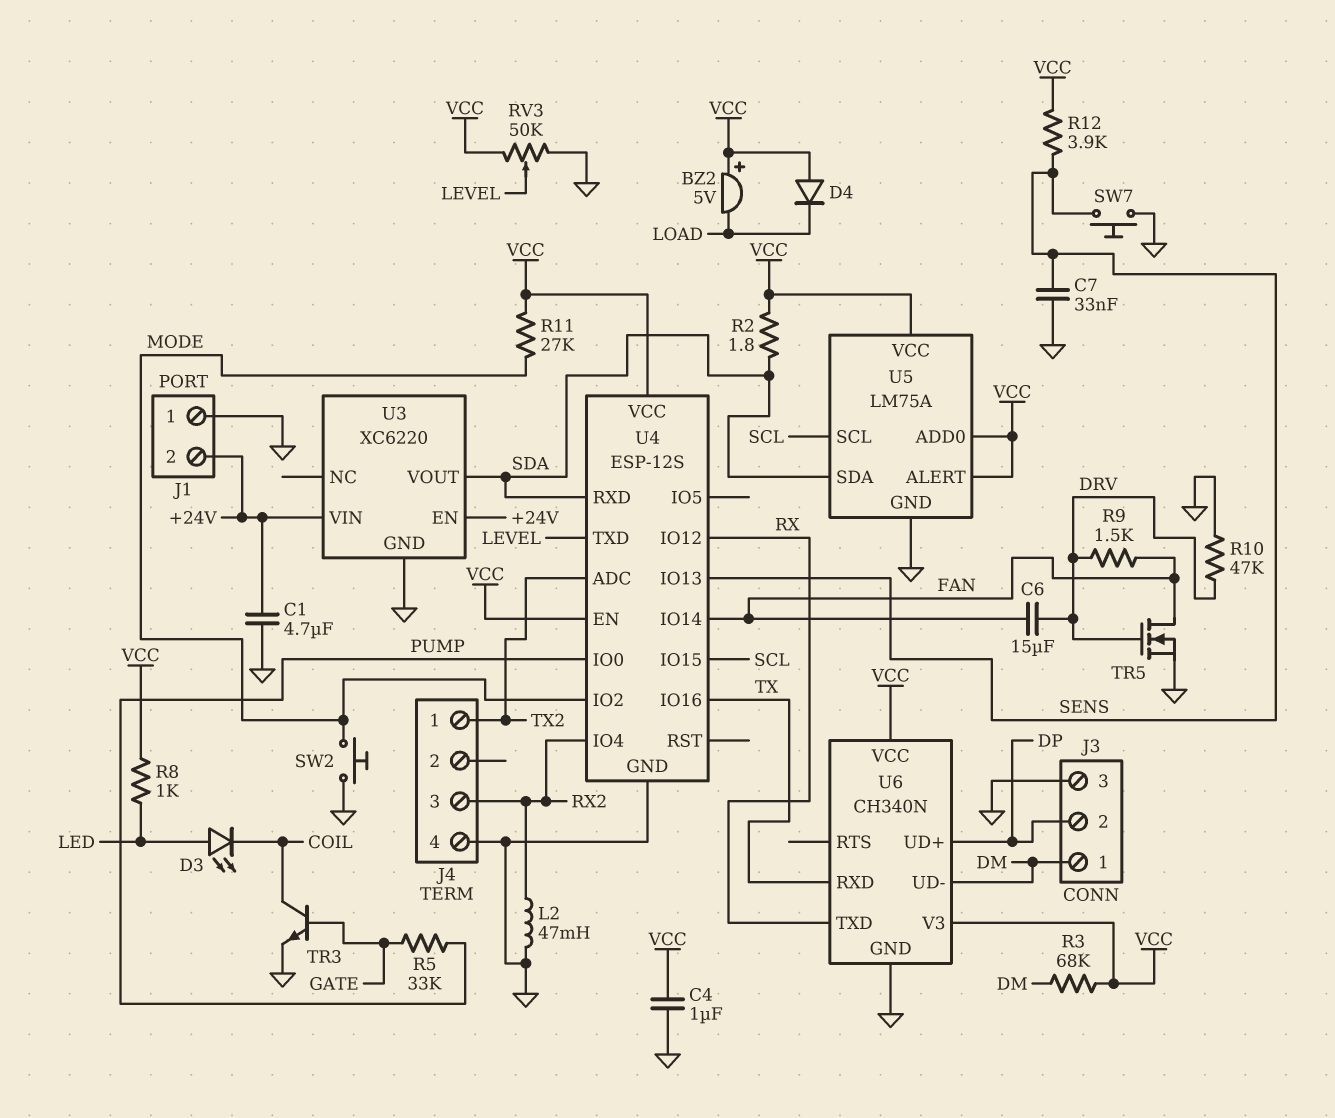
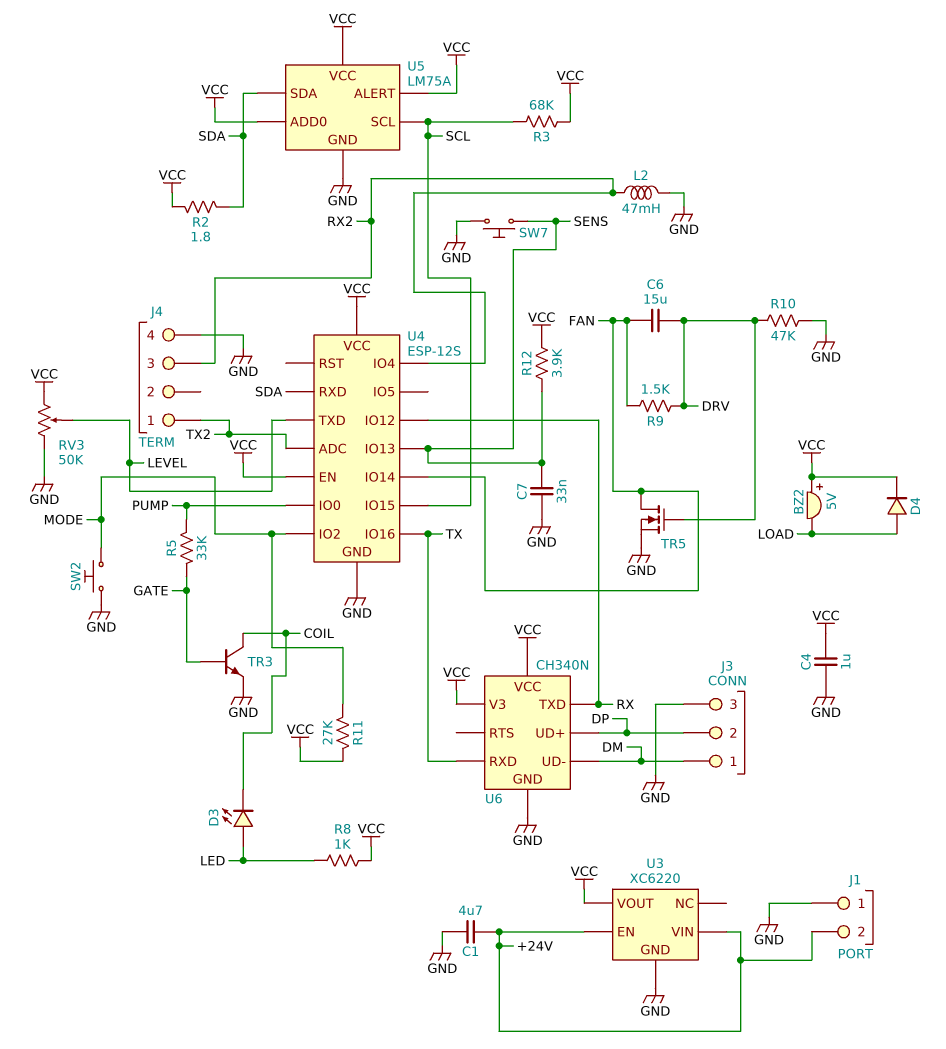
D4: diode (A VCC, K LOAD) -> diode (A LOAD, K VCC)
R3: 68k (DM, VCC) -> 68k (SCL, VCC)
U3 pin VOUT: SDA -> VCC

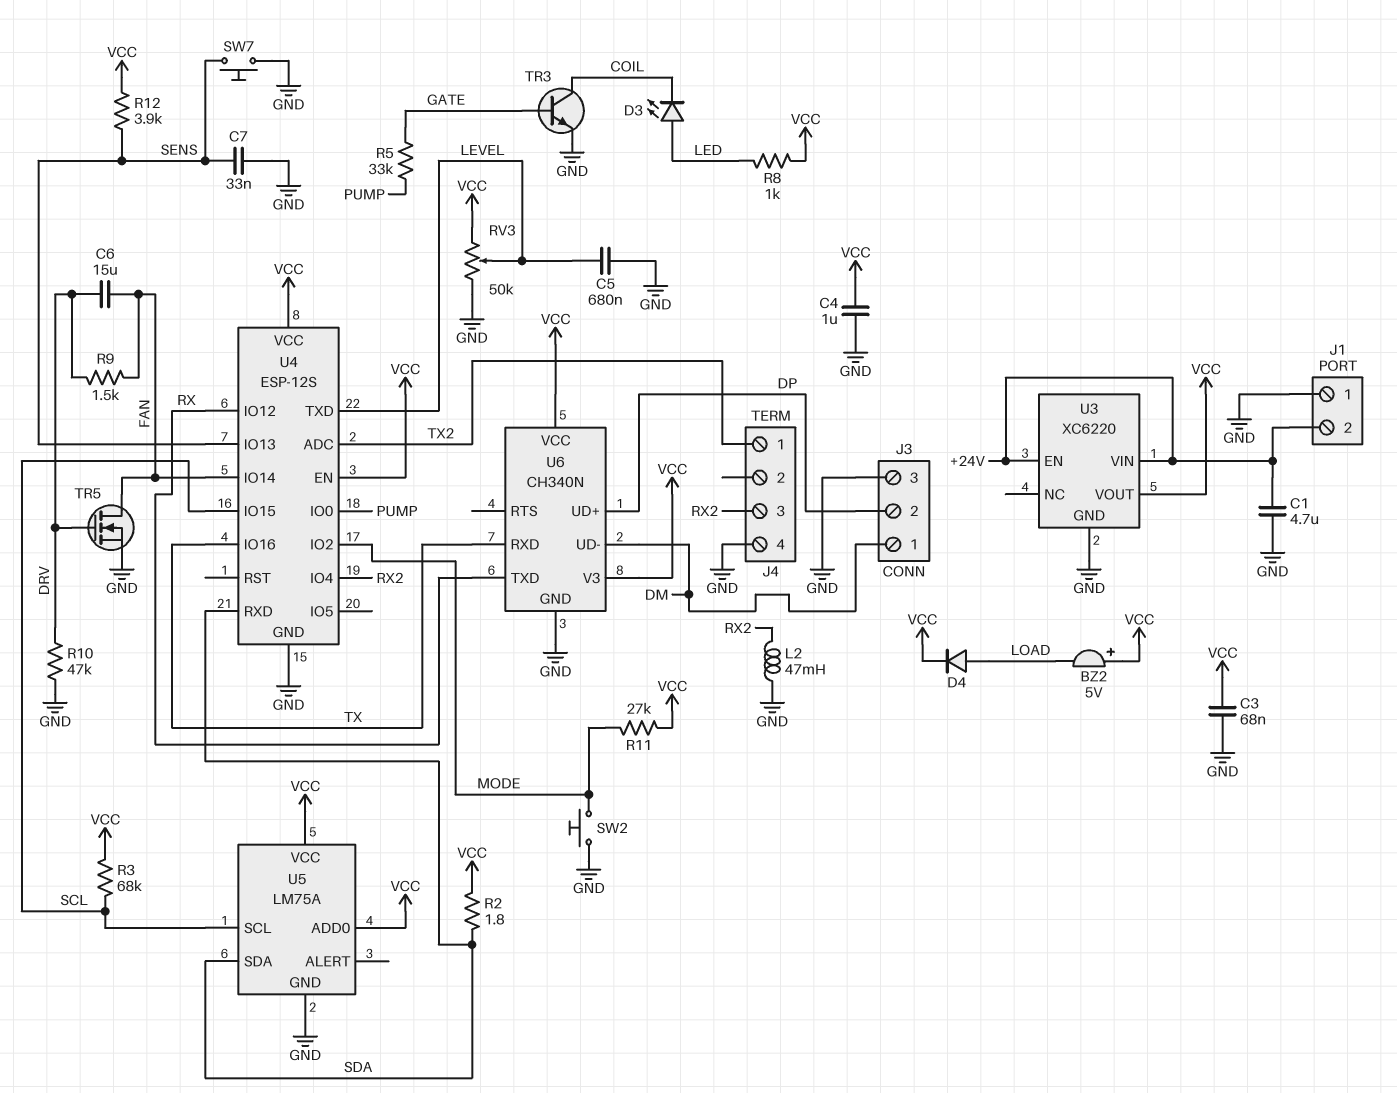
C3: none -> 68nF (GND, VCC)
C5: none -> 680nF (GND, LEVEL)
U5 pin ALERT: VCC -> none

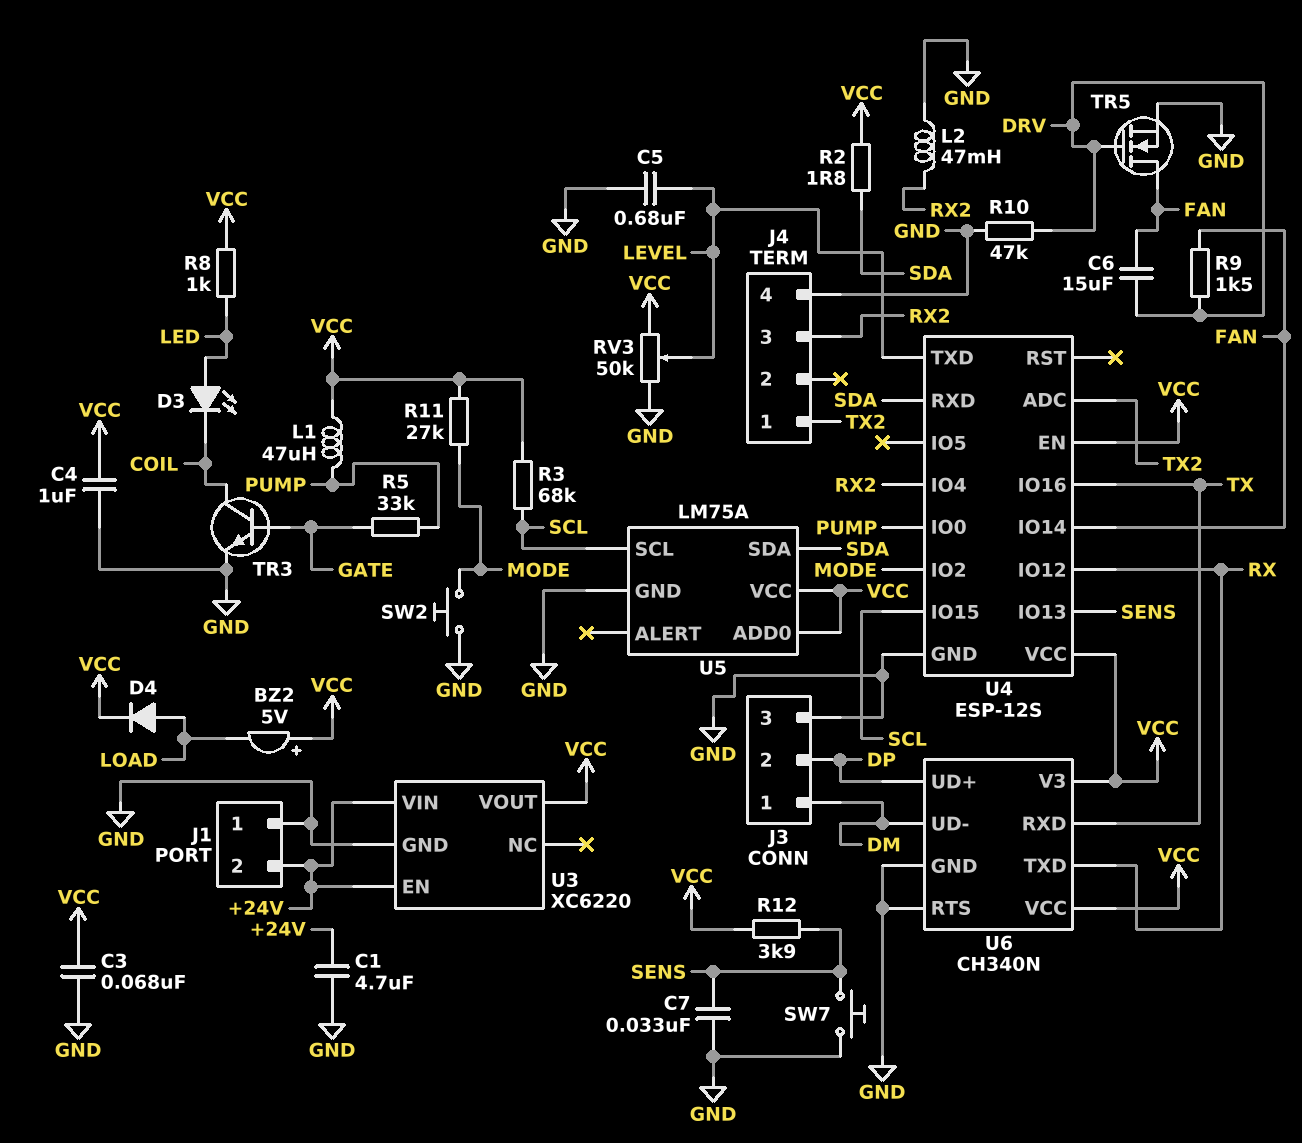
L1: none -> 47uH (PUMP, VCC)
U6 pin RTS: none -> GND

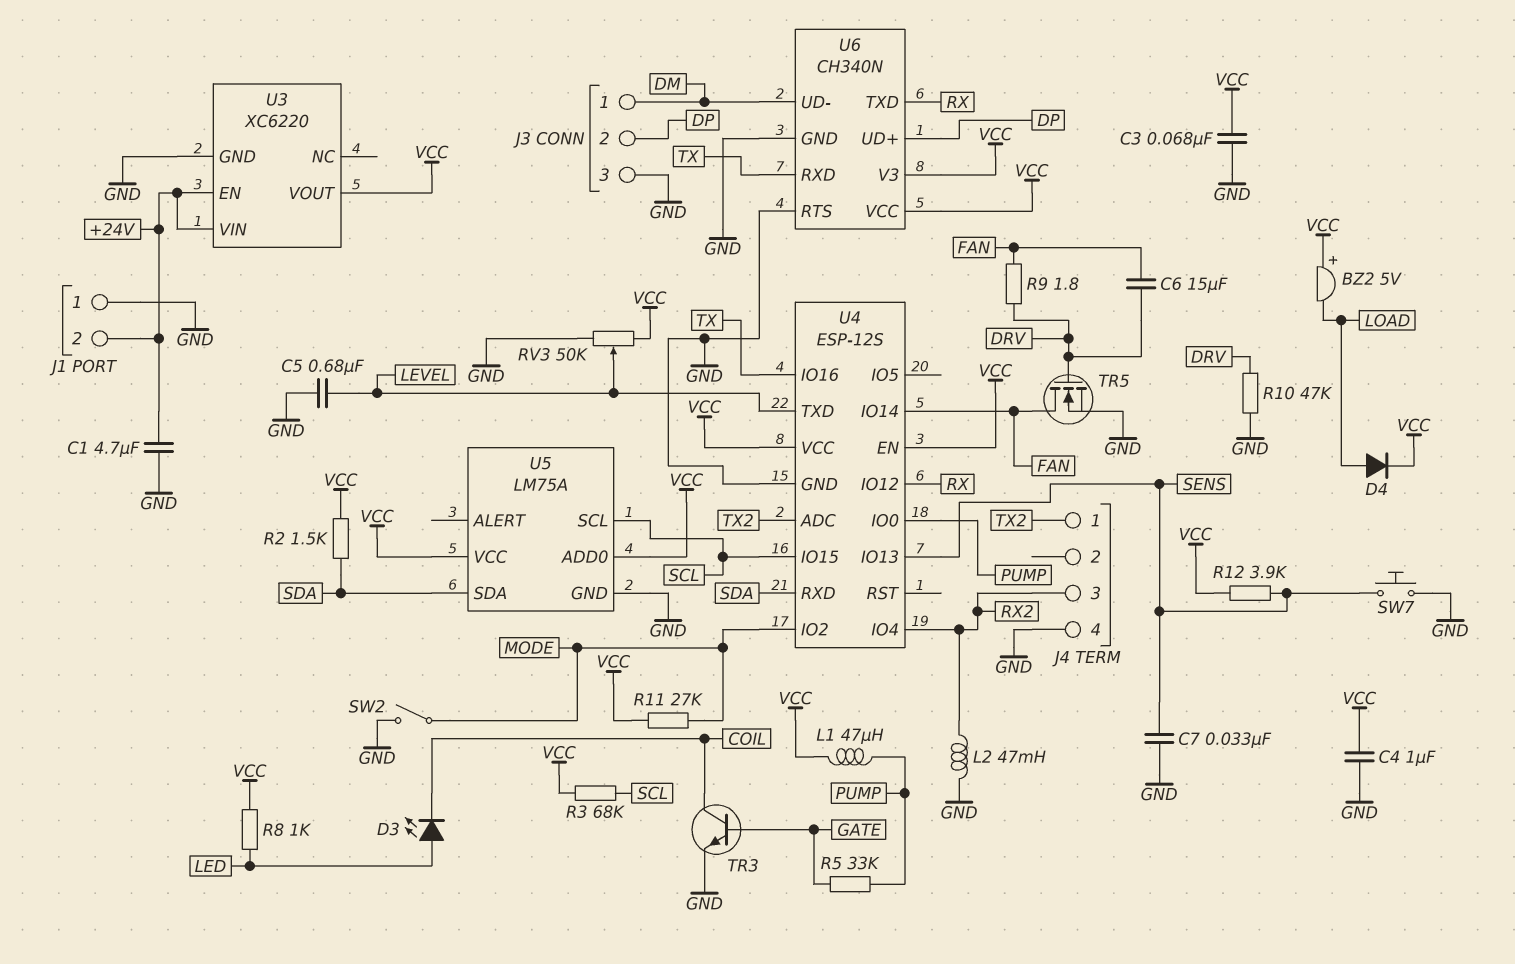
R2: 1.8 (SDA, VCC) -> 1.5k (SDA, VCC)
R9: 1.5k (DRV, FAN) -> 1.8 (DRV, FAN)
SW2: button (GND, MODE) -> switch (GND, MODE)

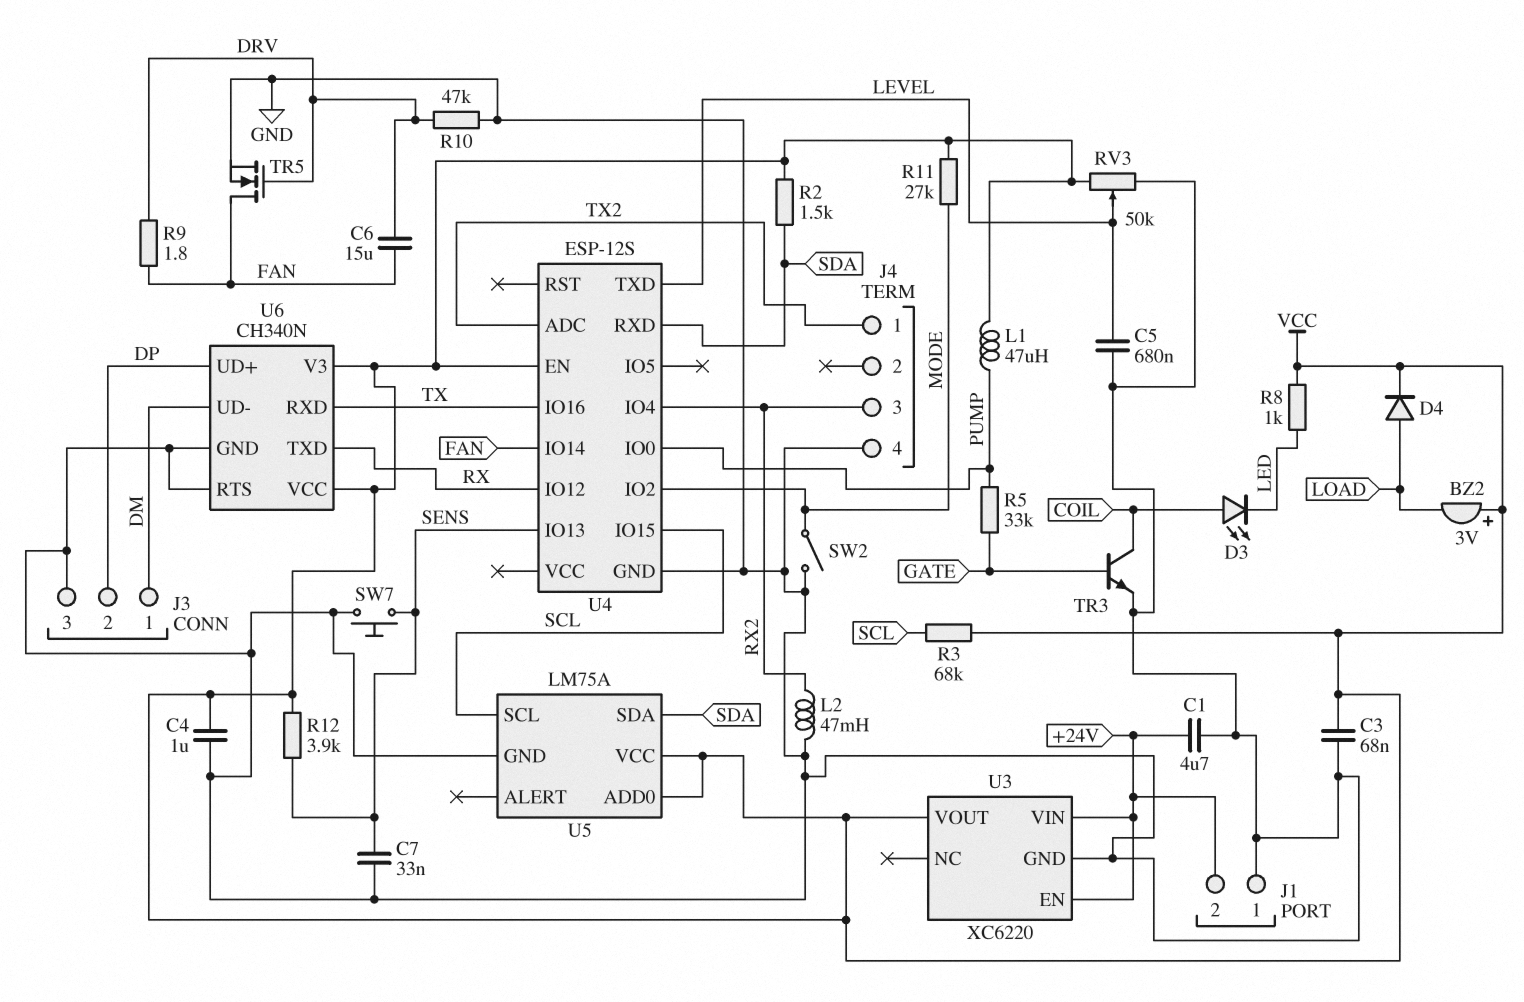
BZ2: buzzer 5V (plus VCC, minus LOAD) -> buzzer 3V (plus VCC, minus LOAD)
D3: LED (A LED, K COIL) -> LED (A COIL, K LED)
U4 pin VCC: VCC -> none

